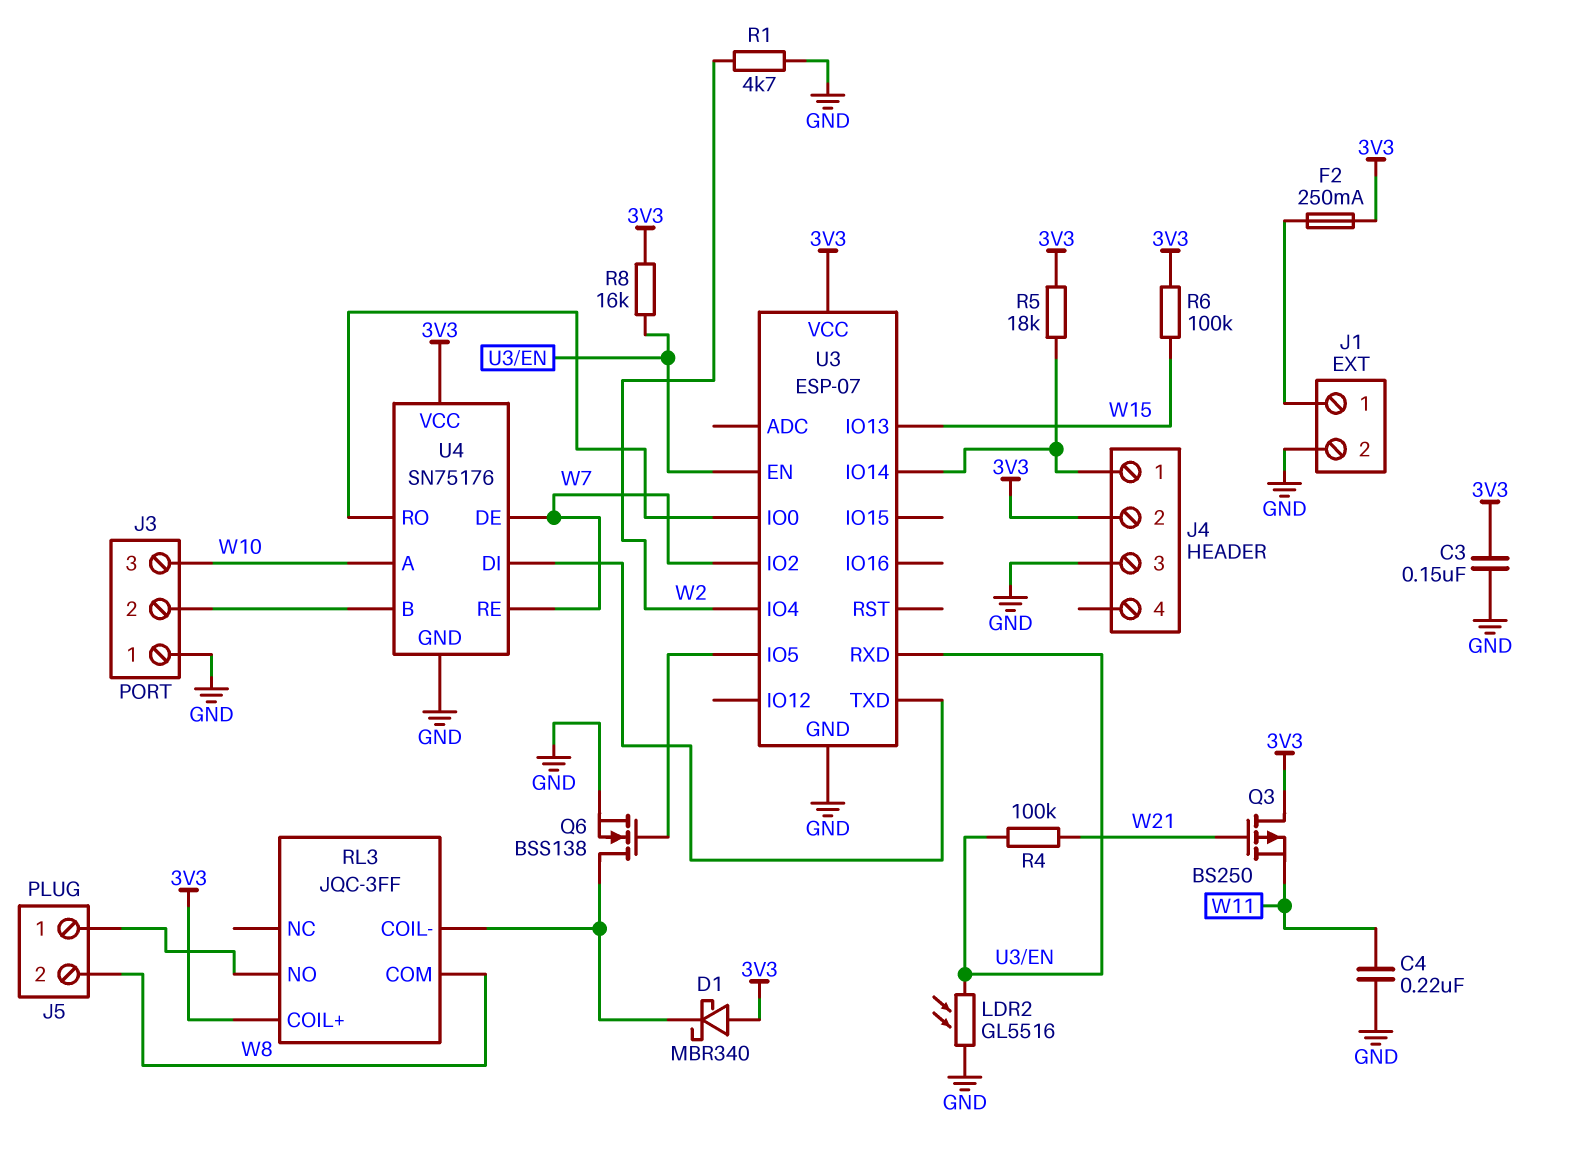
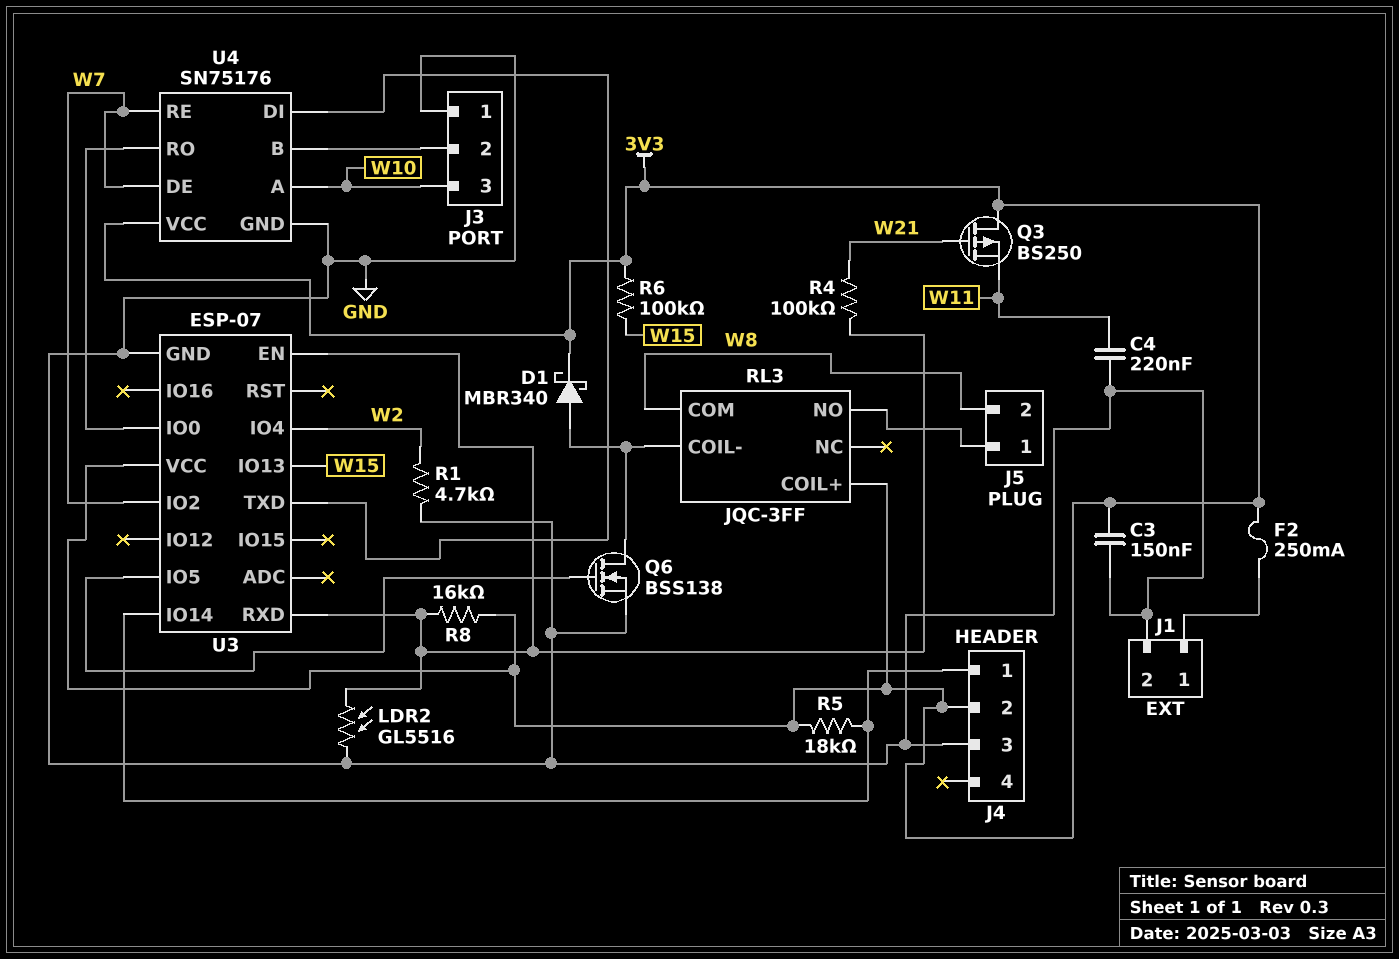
D1: schottky MBR340 (A 3V3, K RL3/COIL-) -> schottky MBR340 (A RL3/COIL-, K 3V3)

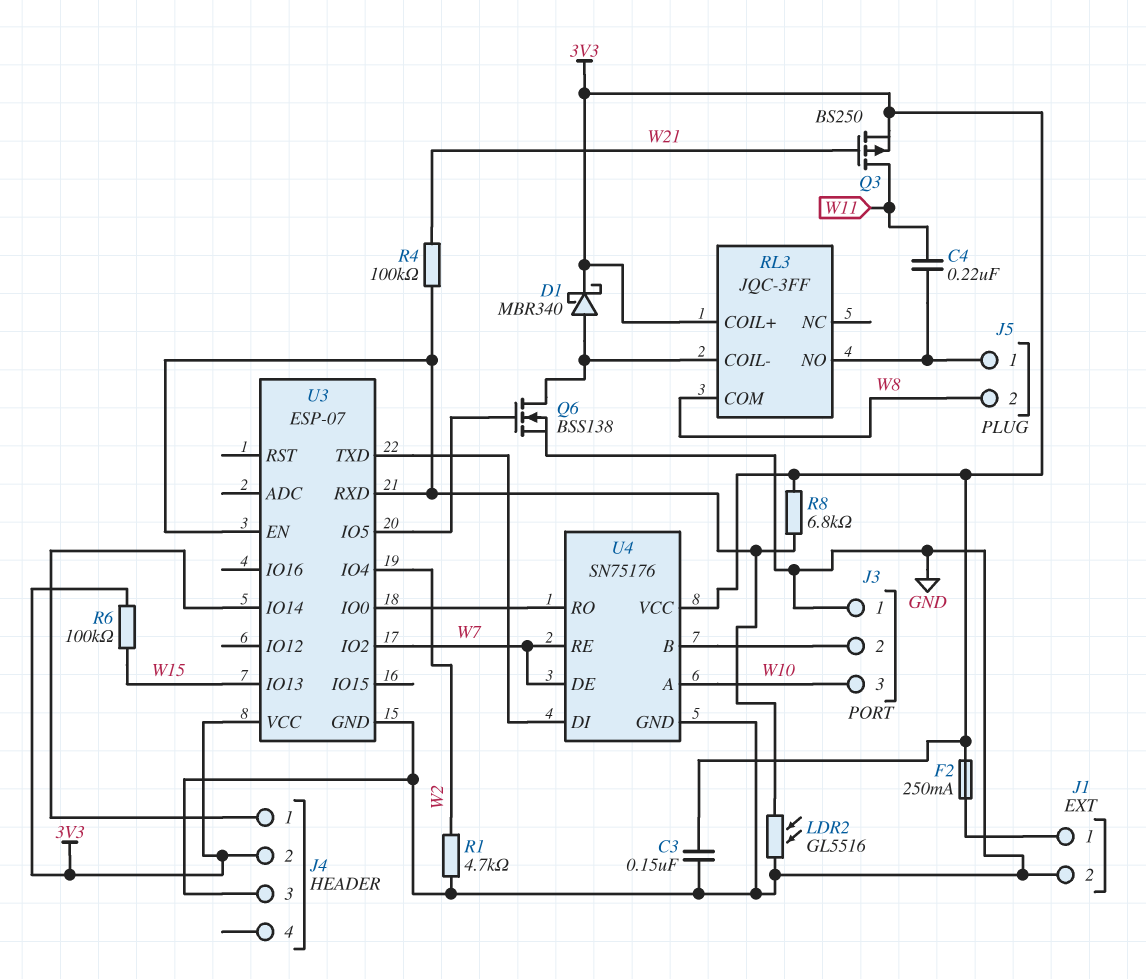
C4: 220nF (GND, W11) -> 220nF (J5/1, W11)
Q3: PMOS BS250 (G W21, D 3V3, S W11) -> PMOS BS250 (G W21, D W11, S 3V3)
R5: 18k (3V3, J4/1) -> none
R8: 16k (3V3, U3/EN) -> 6.8k (3V3, U3/EN)

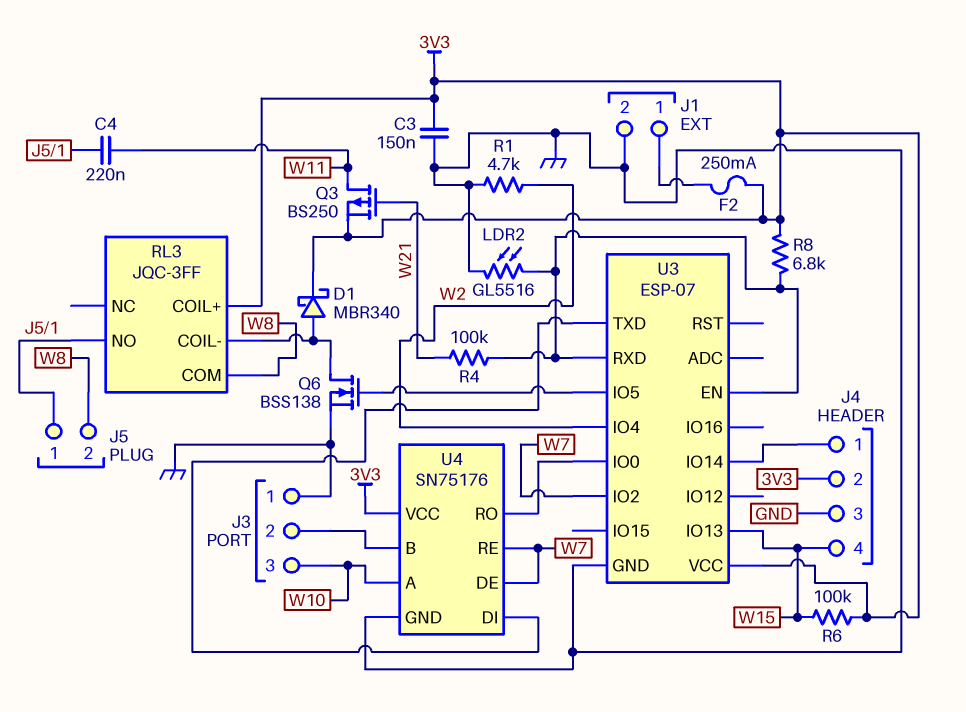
J4 pin 4: none -> W15

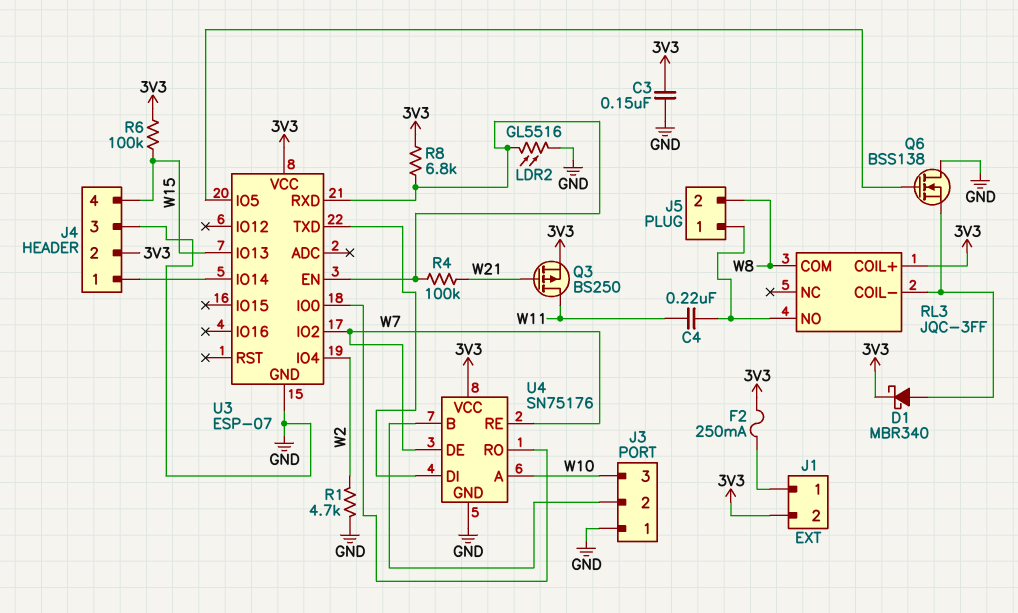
J1 pin 2: GND -> 3V3
Q6: NMOS BSS138 (G U3/IO5, D RL3/COIL-, S GND) -> NMOS BSS138 (G U3/IO5, D GND, S RL3/COIL-)

